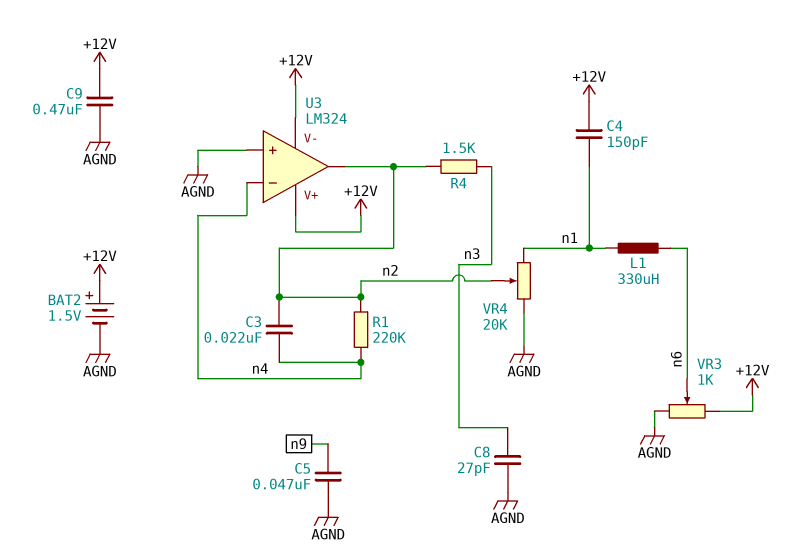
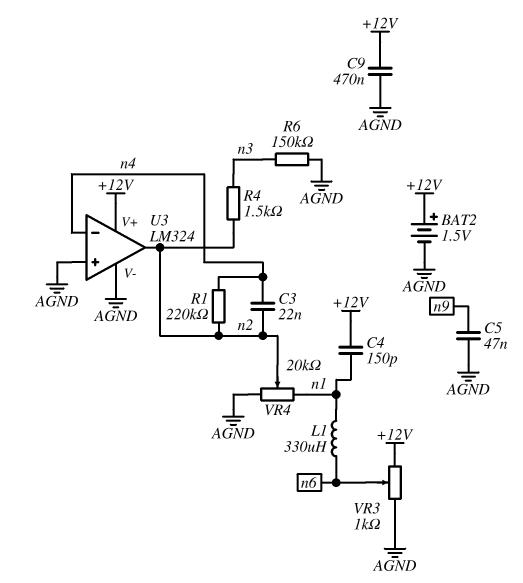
C8: 27pF (AGND, n3) -> none
R6: none -> 150k (AGND, n3)
U3 pin V-: +12V -> AGND

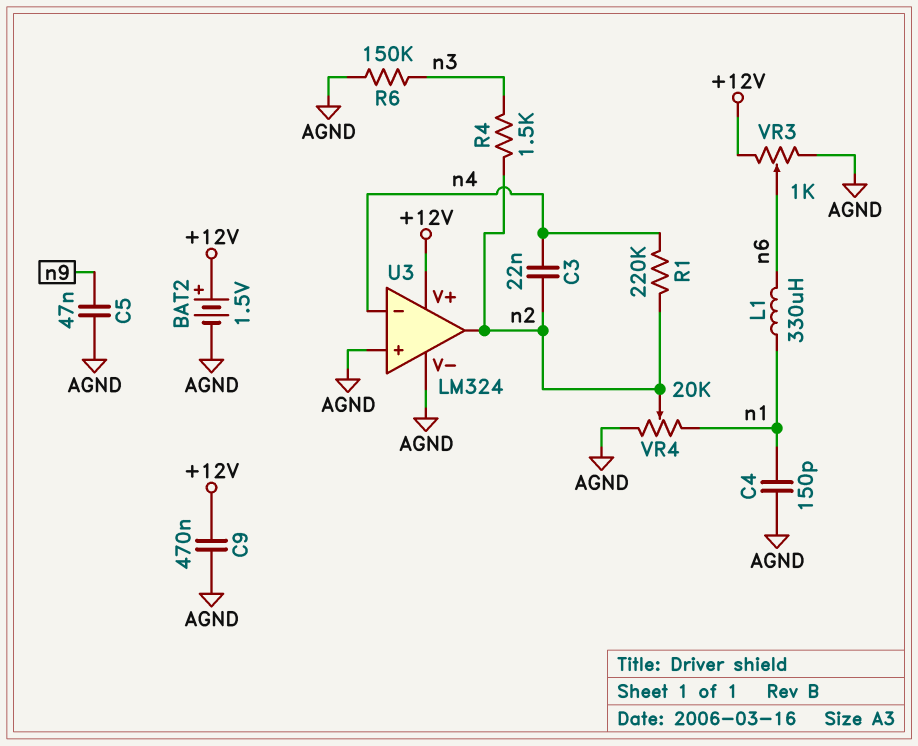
C4: 150pF (+12V, n1) -> 150pF (AGND, n1)

